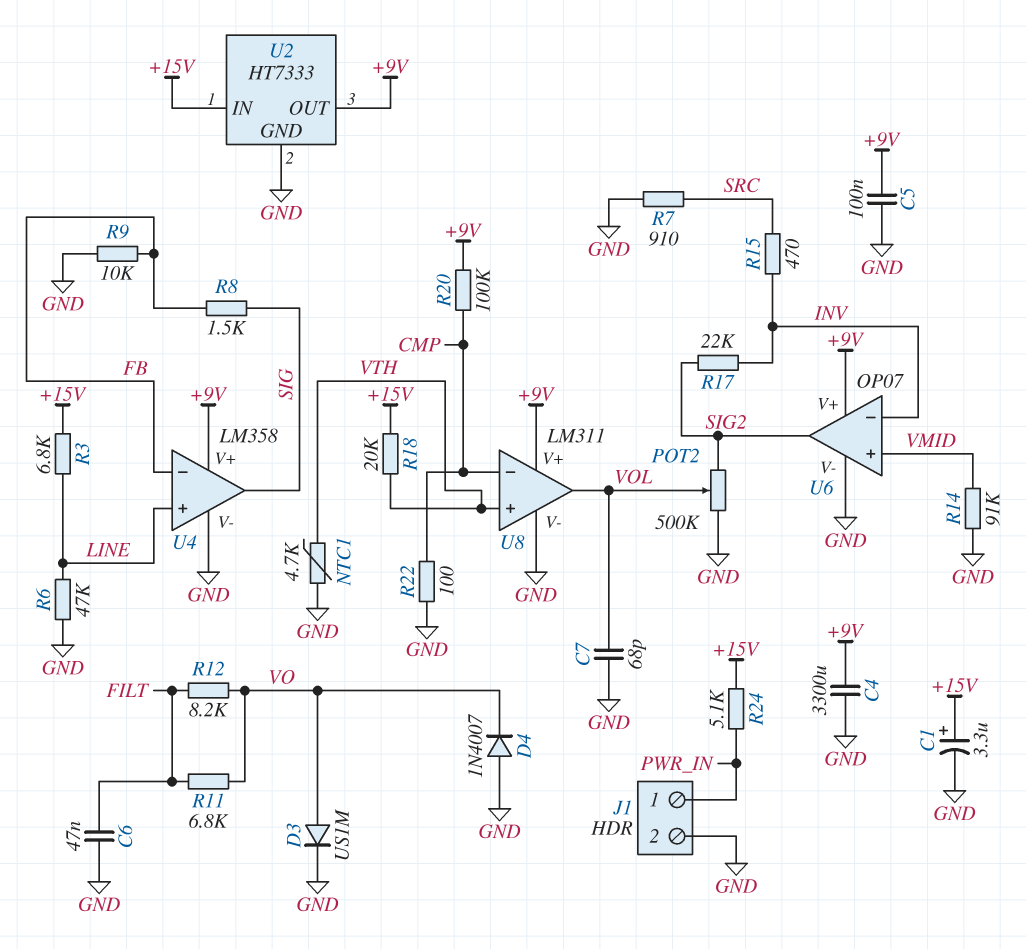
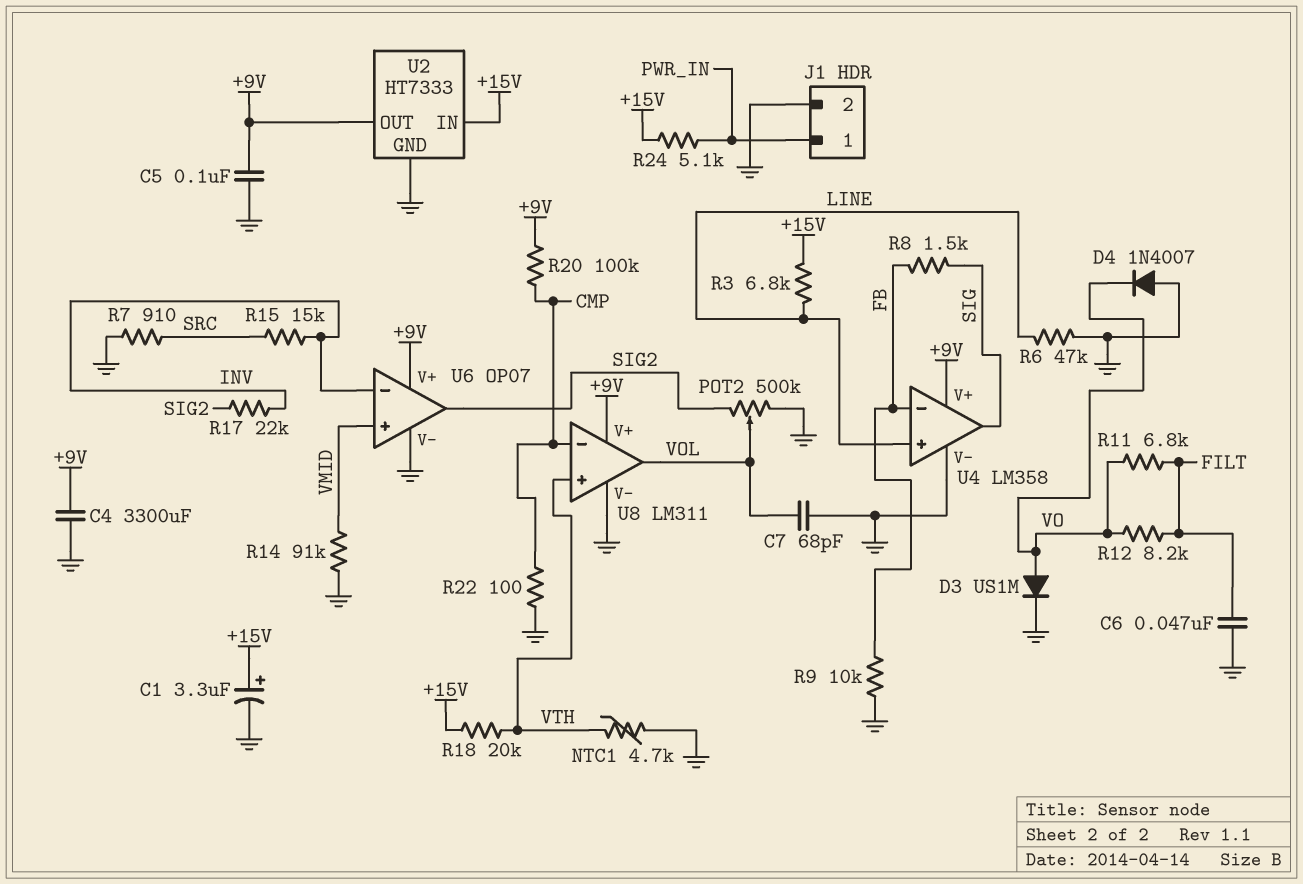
R15: 470 (INV, SRC) -> 15k (INV, SRC)

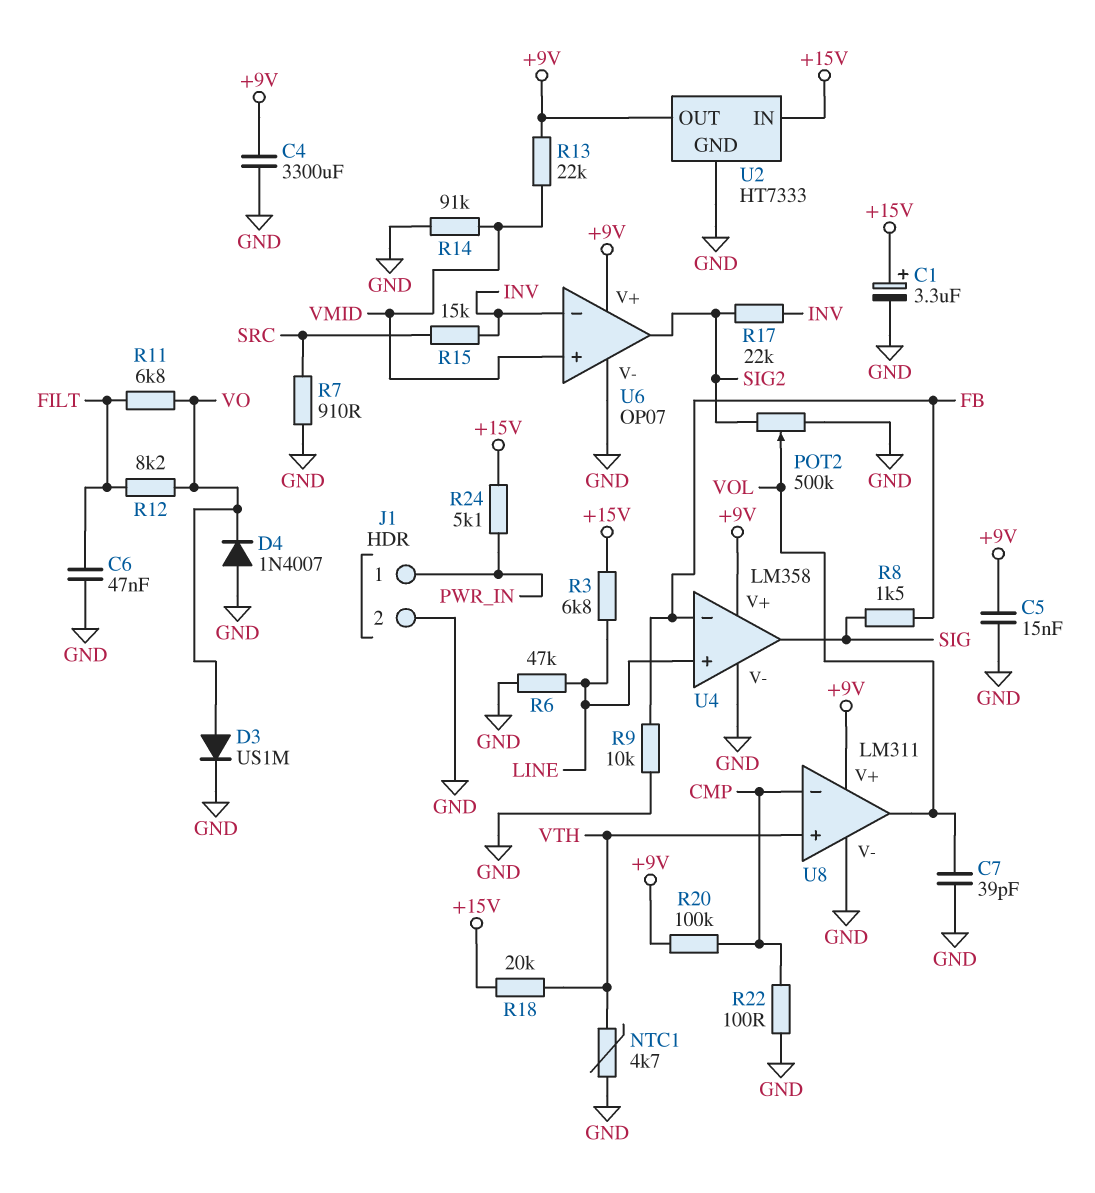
C5: 100nF (+9V, GND) -> 15nF (+9V, GND)
C7: 68pF (GND, VOL) -> 39pF (GND, VOL)
R13: none -> 22k (+9V, VMID)

